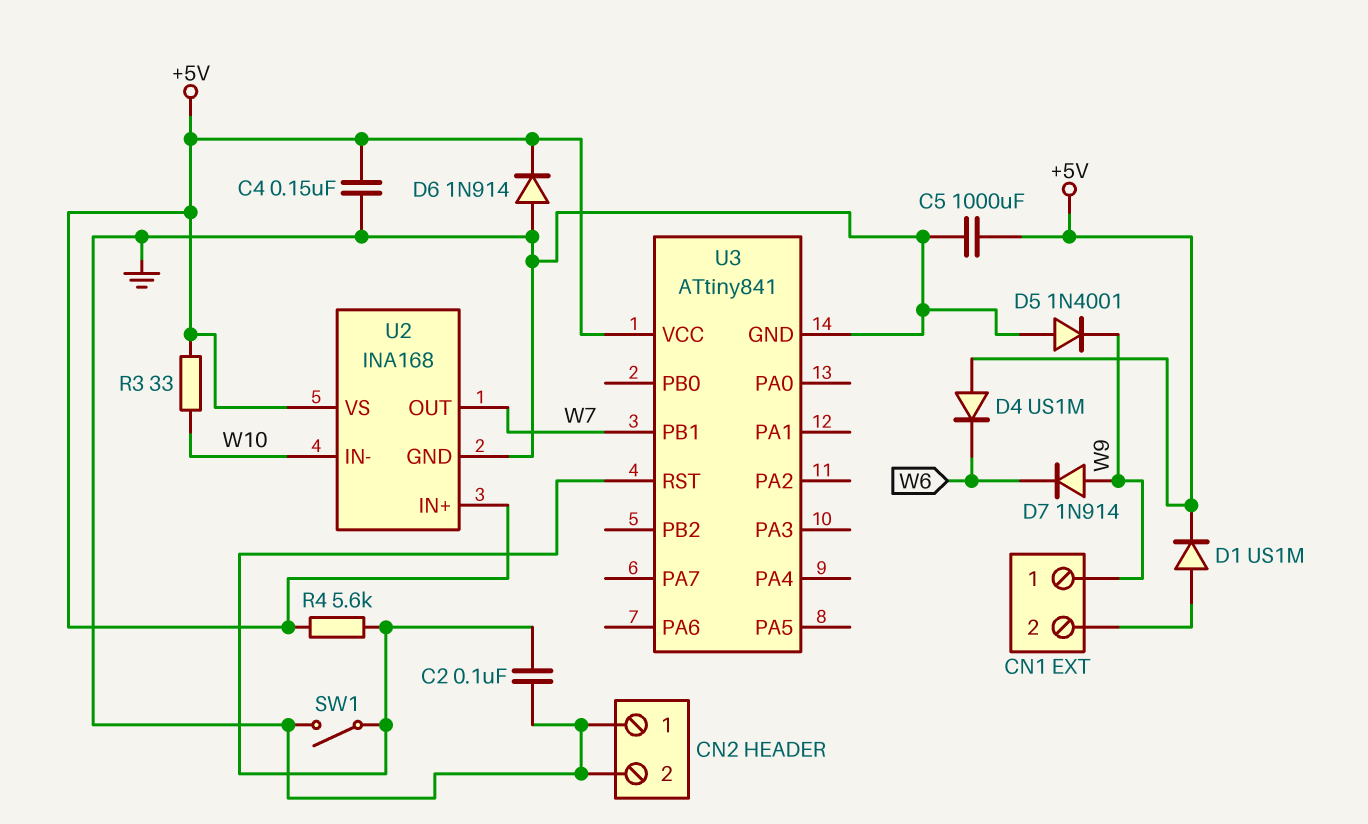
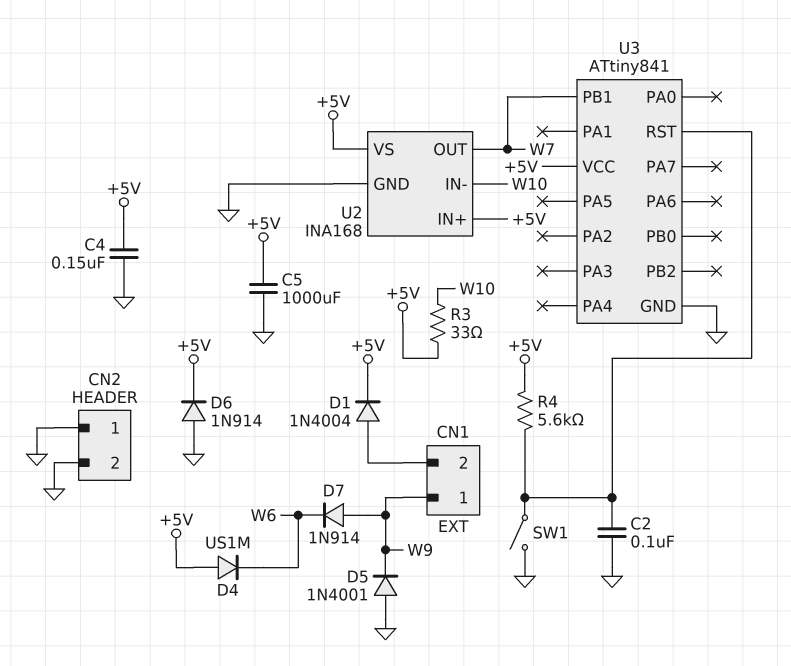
D1: diode US1M (A CN1/2, K +5V) -> diode 1N4004 (A CN1/2, K +5V)

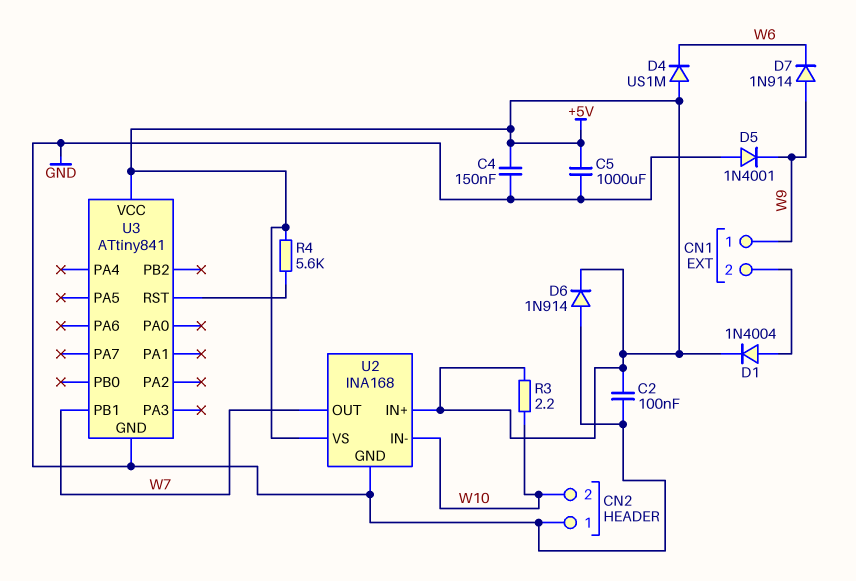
C2: 100nF (GND, U3/RST) -> 100nF (+5V, GND)
CN2 pin 2: GND -> W10
R3: 33 (+5V, W10) -> 2.2 (+5V, W10)
SW1: switch (GND, U3/RST) -> none

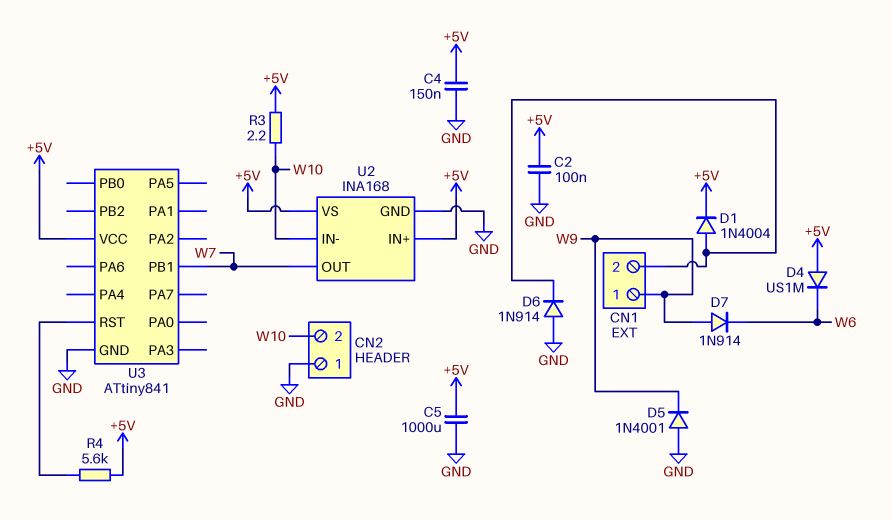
D6: diode 1N914 (A GND, K +5V) -> diode 1N914 (A GND, K CN1/2)

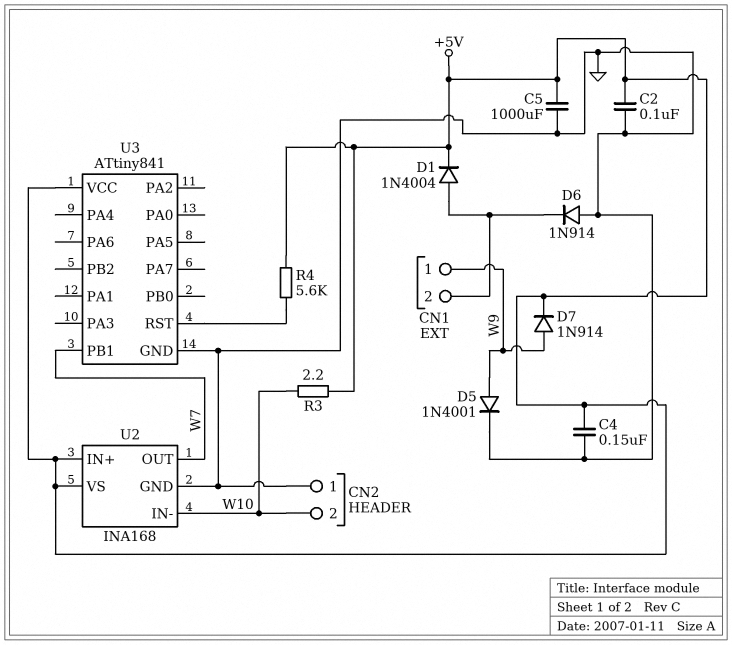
D4: diode US1M (A +5V, K W6) -> none
D5: diode 1N4001 (A GND, K W9) -> diode 1N4001 (A W9, K GND)
D7: diode 1N914 (A W9, K W6) -> diode 1N914 (A W9, K +5V)

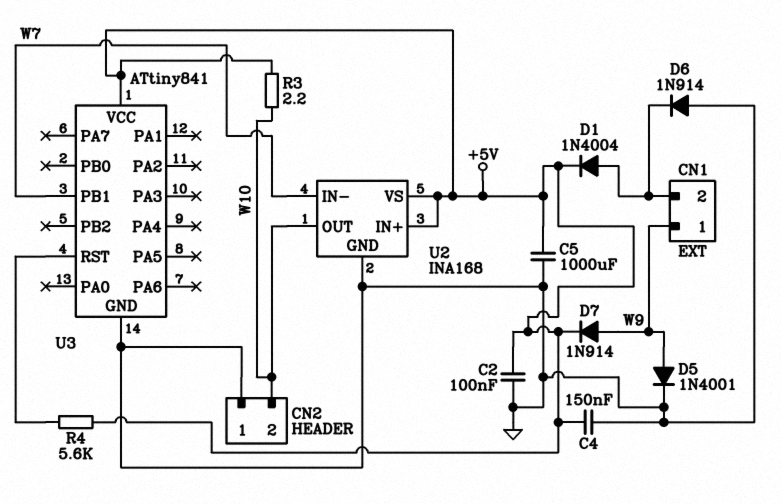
U2 pin IN-: W10 -> W7
U2 pin OUT: W7 -> W10

